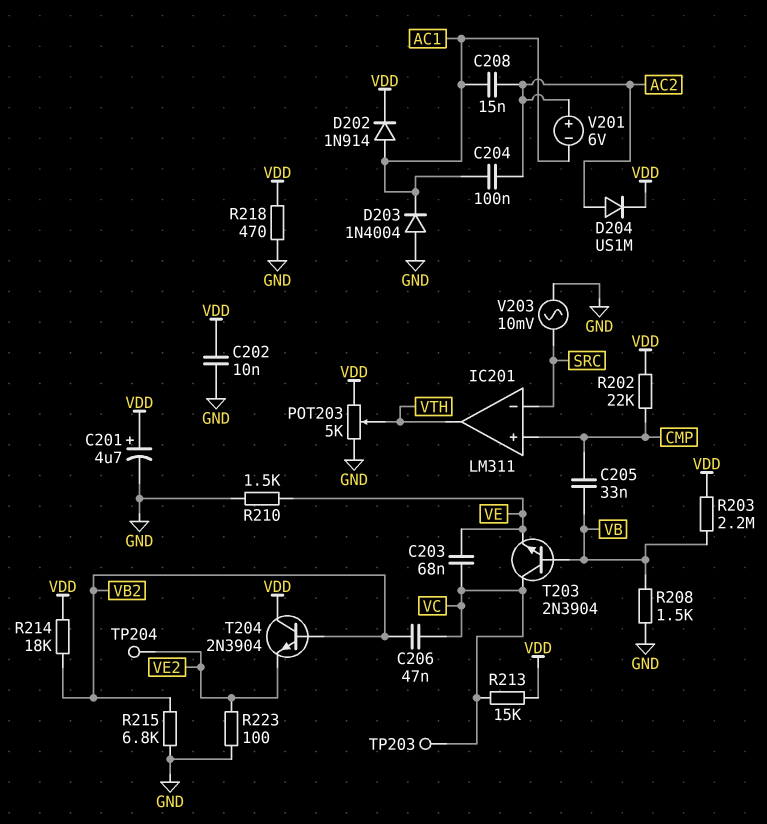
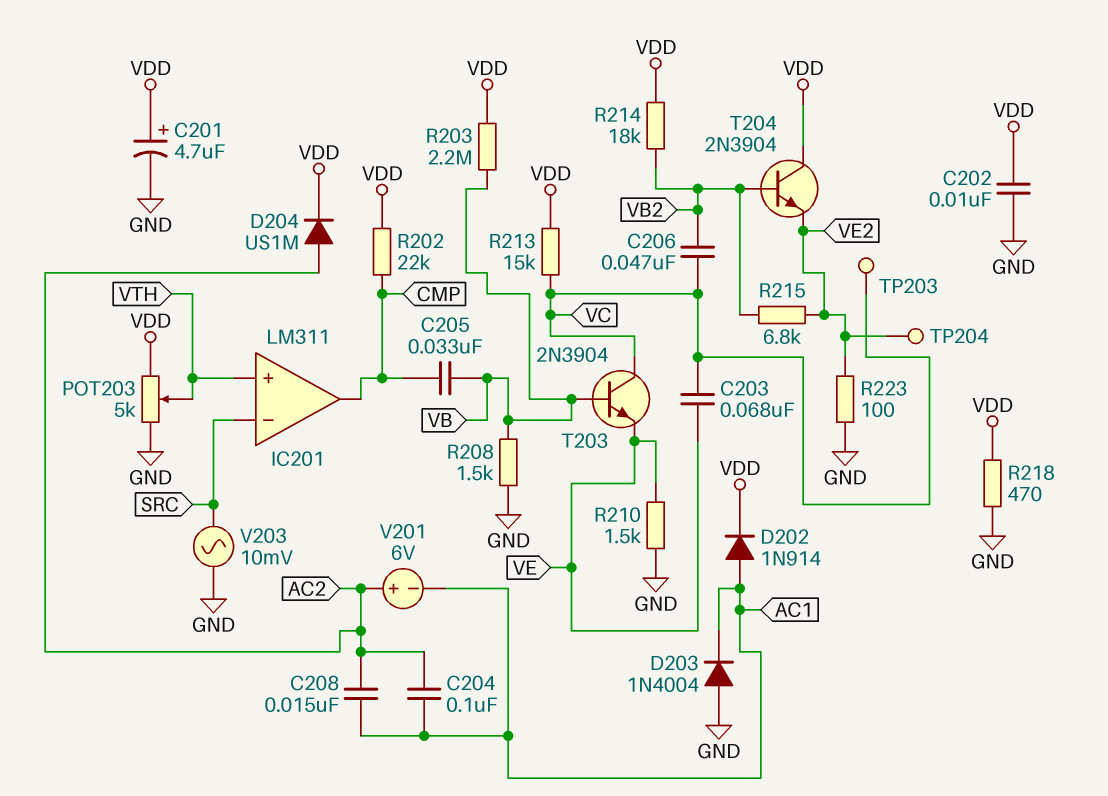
IC201 pin in+: CMP -> VTH
IC201 pin out: VTH -> CMP
R215: 6.8k (GND, VB2) -> 6.8k (VB2, VE2)

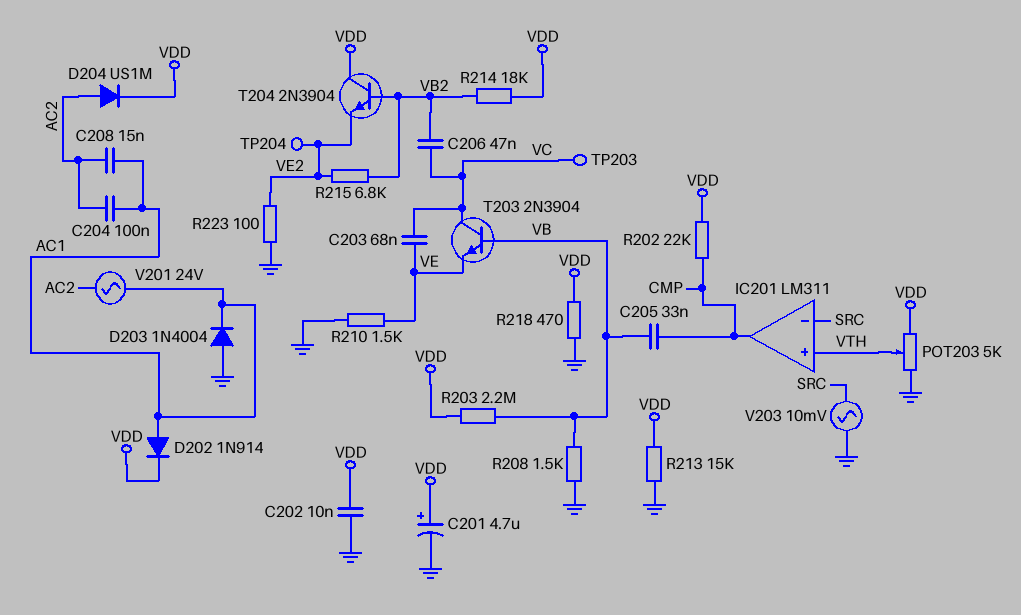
R213: 15k (VC, VDD) -> 15k (GND, VDD)
V201: 6V (plus AC2, minus AC1) -> AC 24V (AC1, AC2)

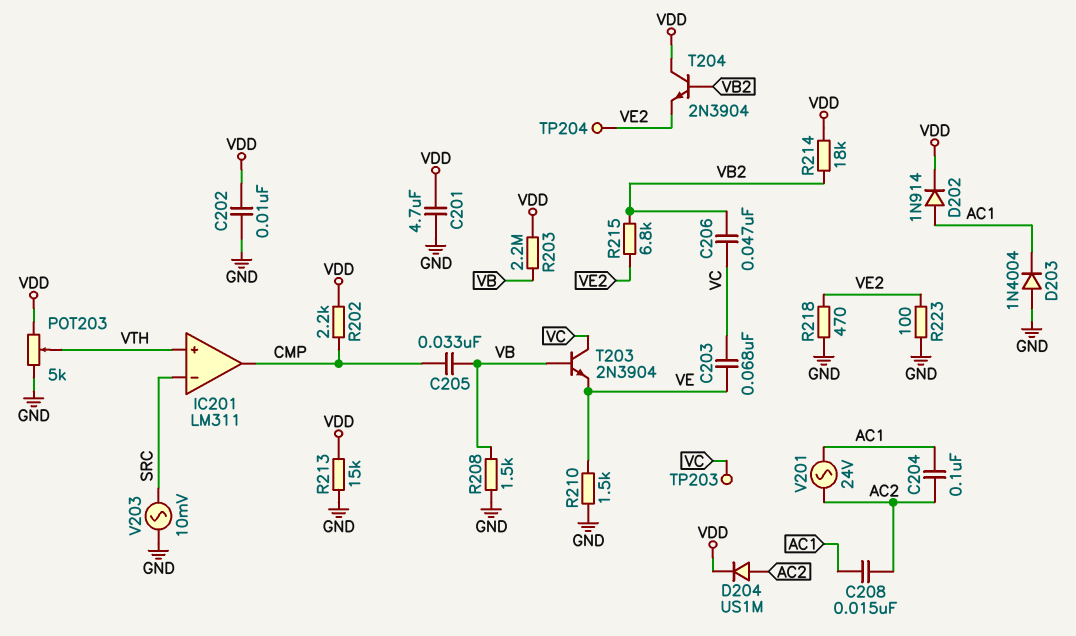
C201: 4.7uF (plus VDD, minus GND) -> 4.7uF (GND, VDD)
R202: 22k (CMP, VDD) -> 2.2k (CMP, VDD)
R218: 470 (GND, VDD) -> 470 (GND, VE2)

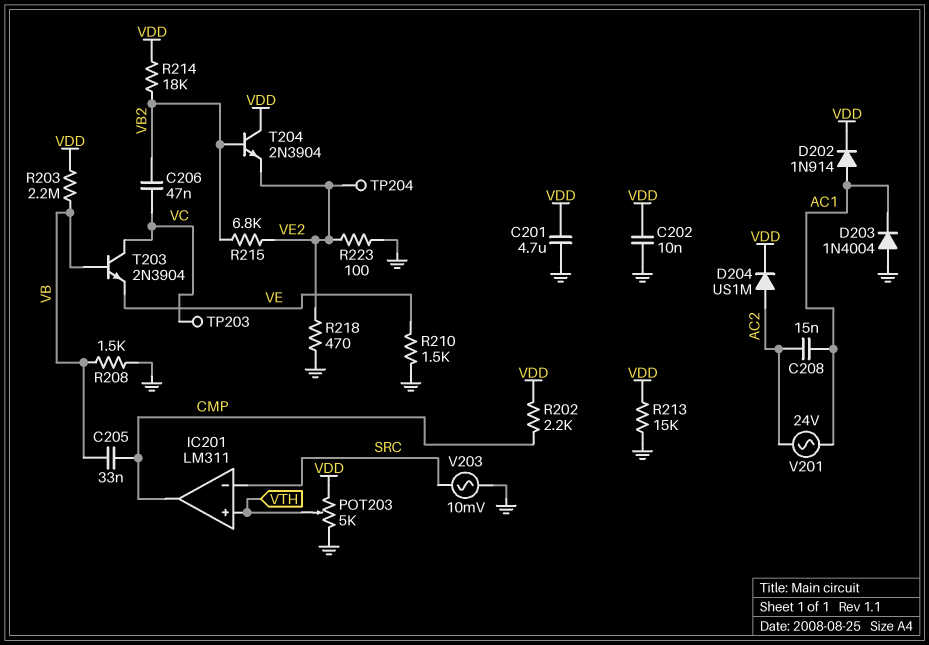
C203: 68nF (VC, VE) -> none
C204: 100nF (AC1, AC2) -> none

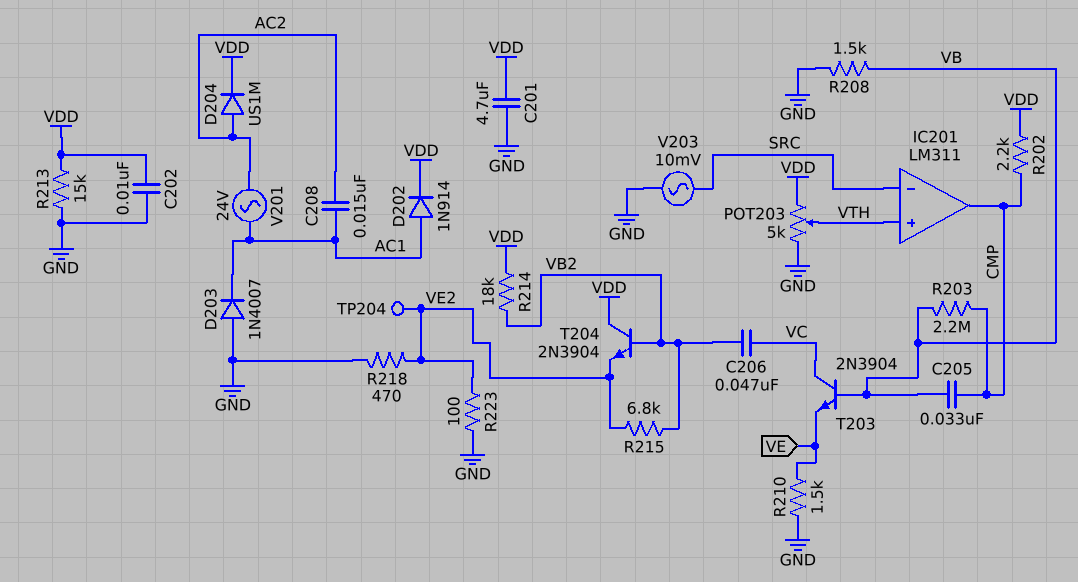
D203: diode 1N4004 (A GND, K AC1) -> diode 1N4007 (A GND, K AC1)
R203: 2.2M (VB, VDD) -> 2.2M (CMP, VB)
TP203: test point (VC) -> none

